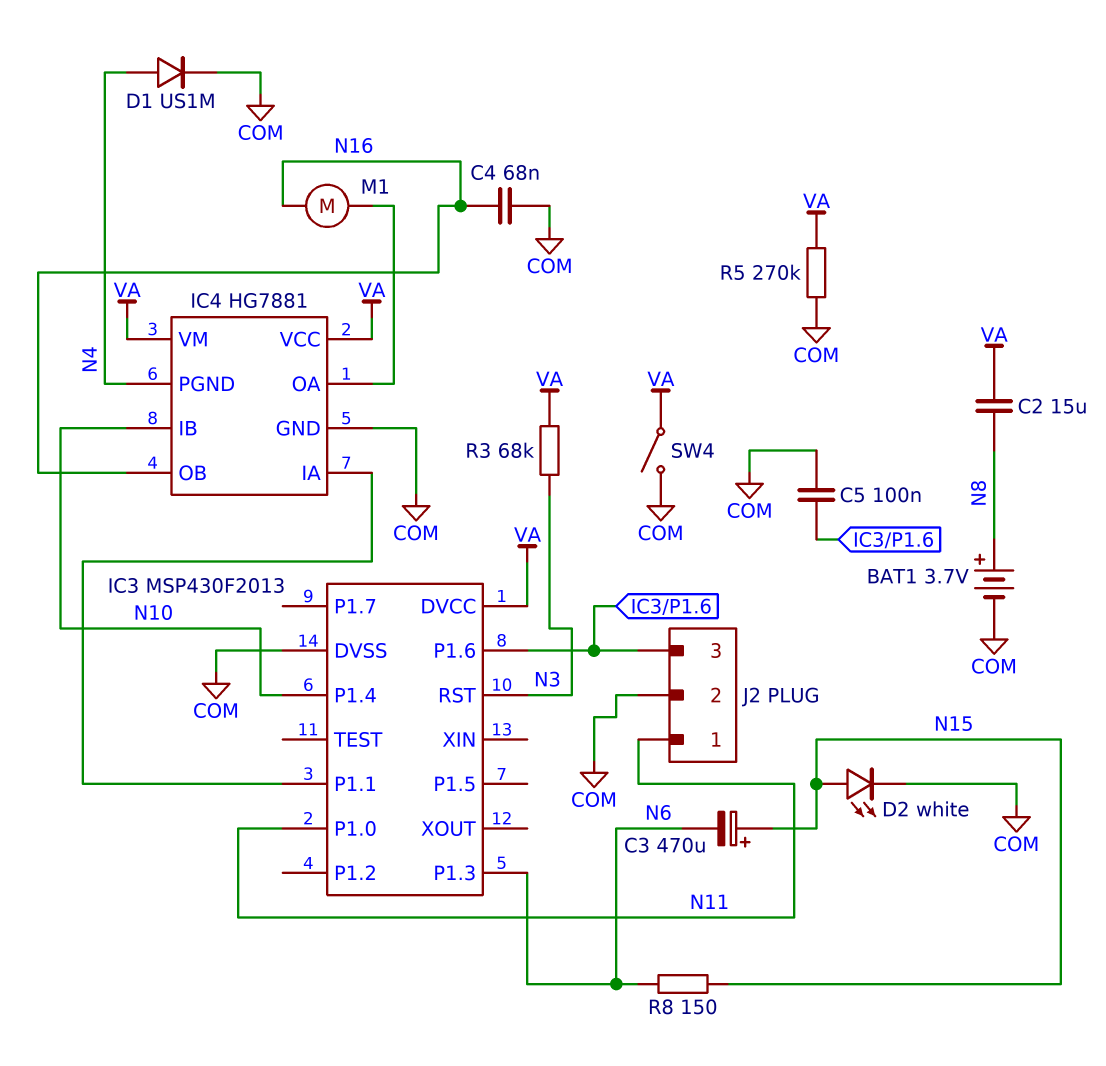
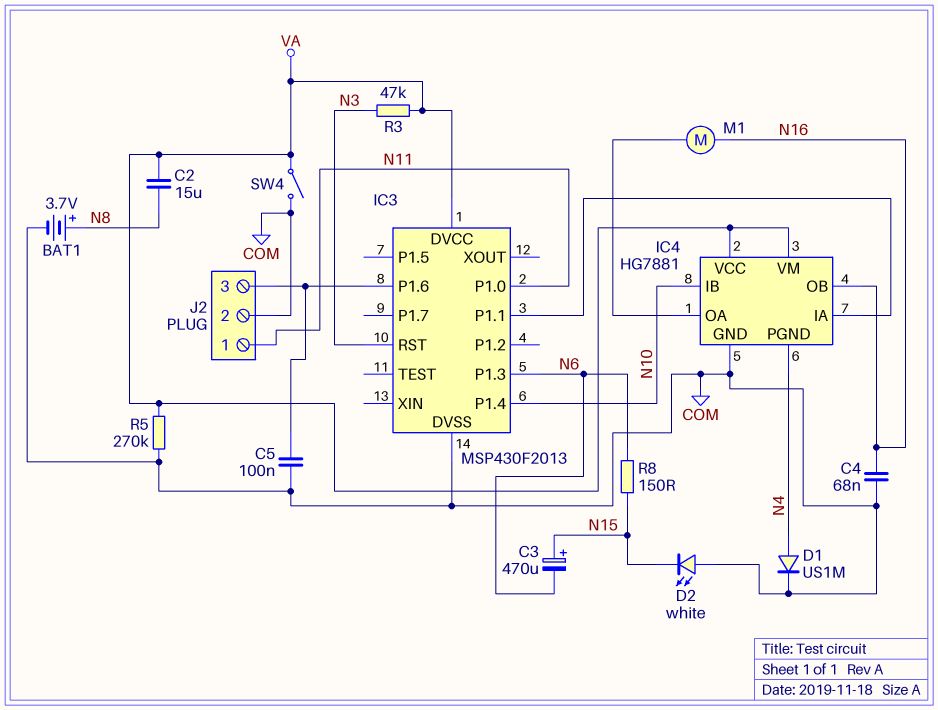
D2: LED white (A N15, K COM) -> LED white (A COM, K N15)
R3: 68k (N3, VA) -> 47k (N3, VA)

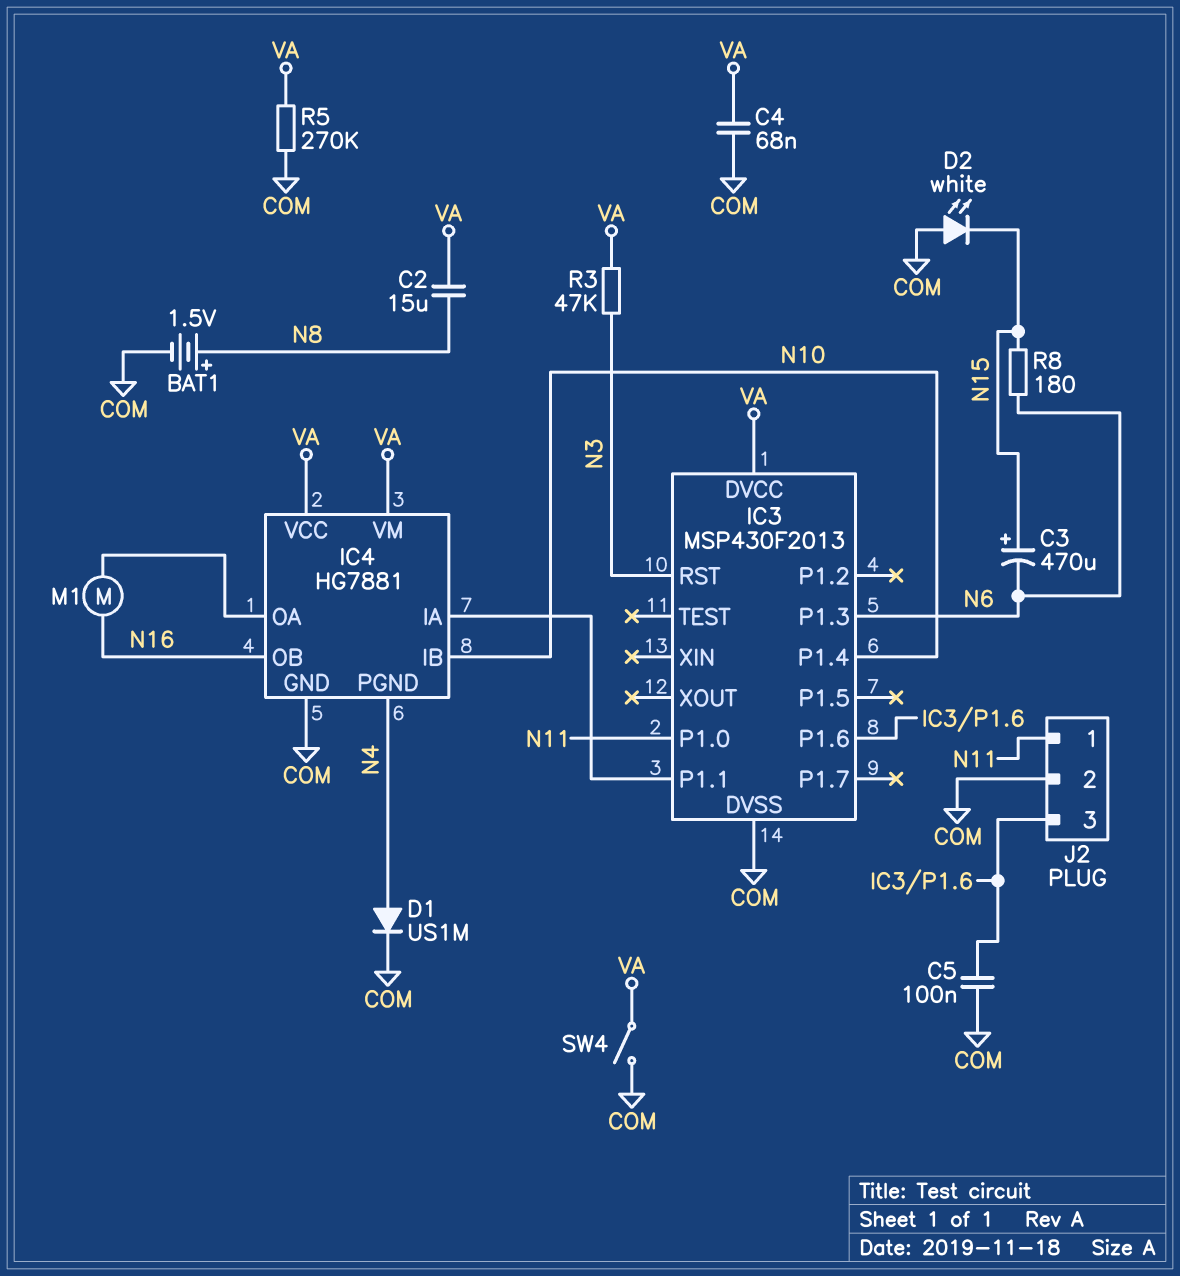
BAT1: 3.7V (plus N8, minus COM) -> 1.5V (plus N8, minus COM)
C4: 68nF (COM, N16) -> 68nF (COM, VA)
R8: 150 (N6, N15) -> 180 (N6, N15)

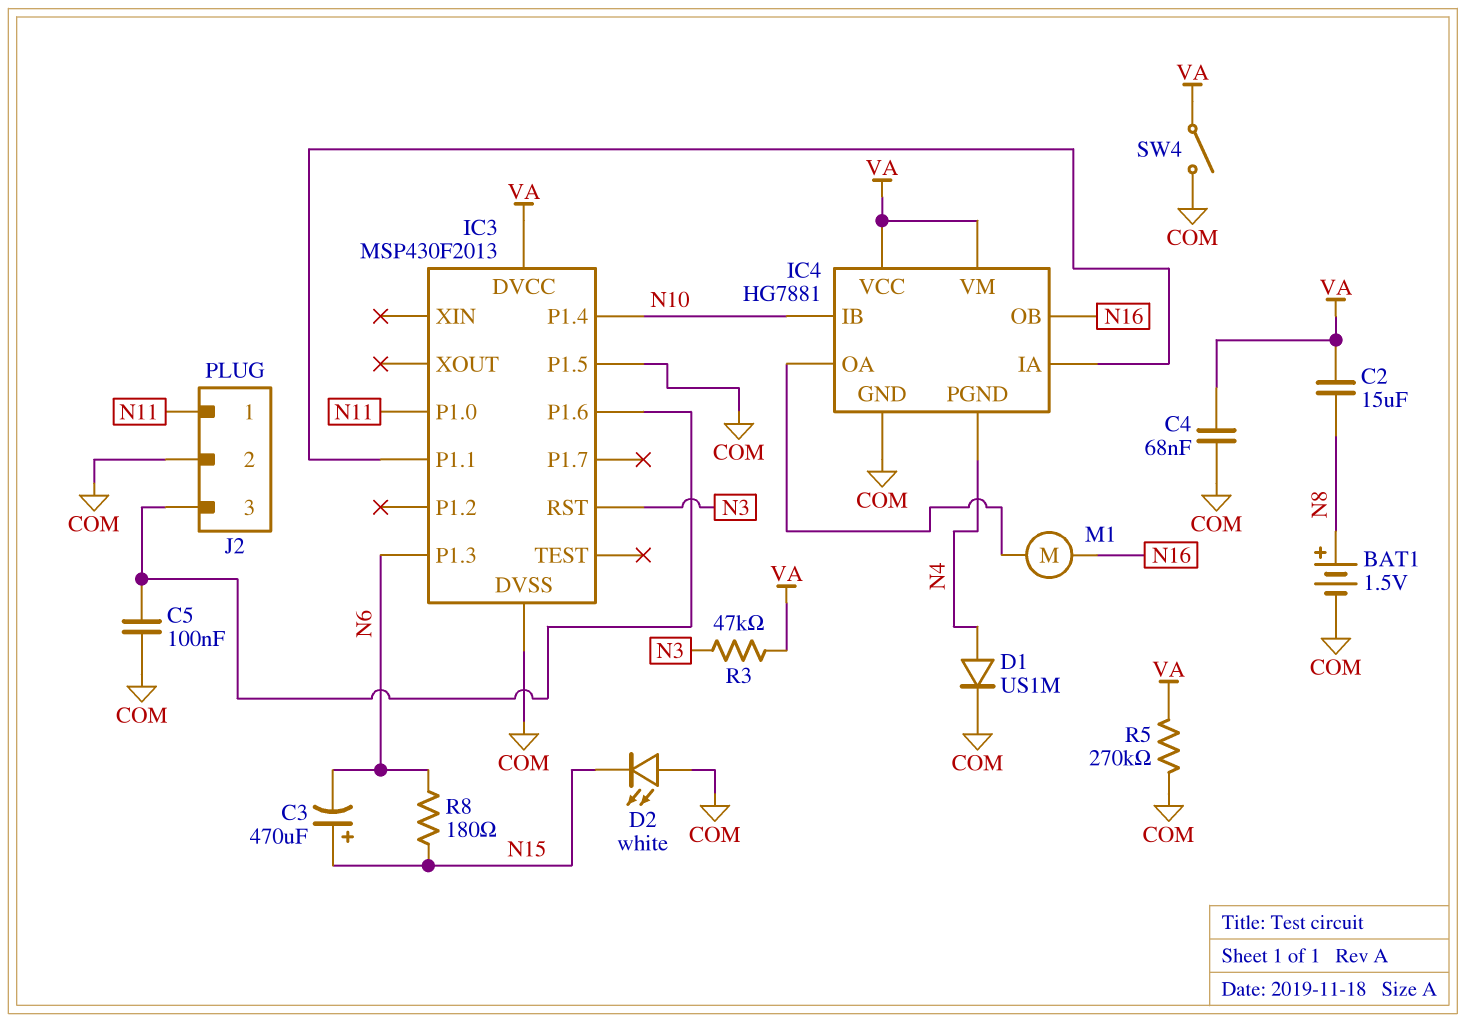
IC3 pin P1.5: none -> COM

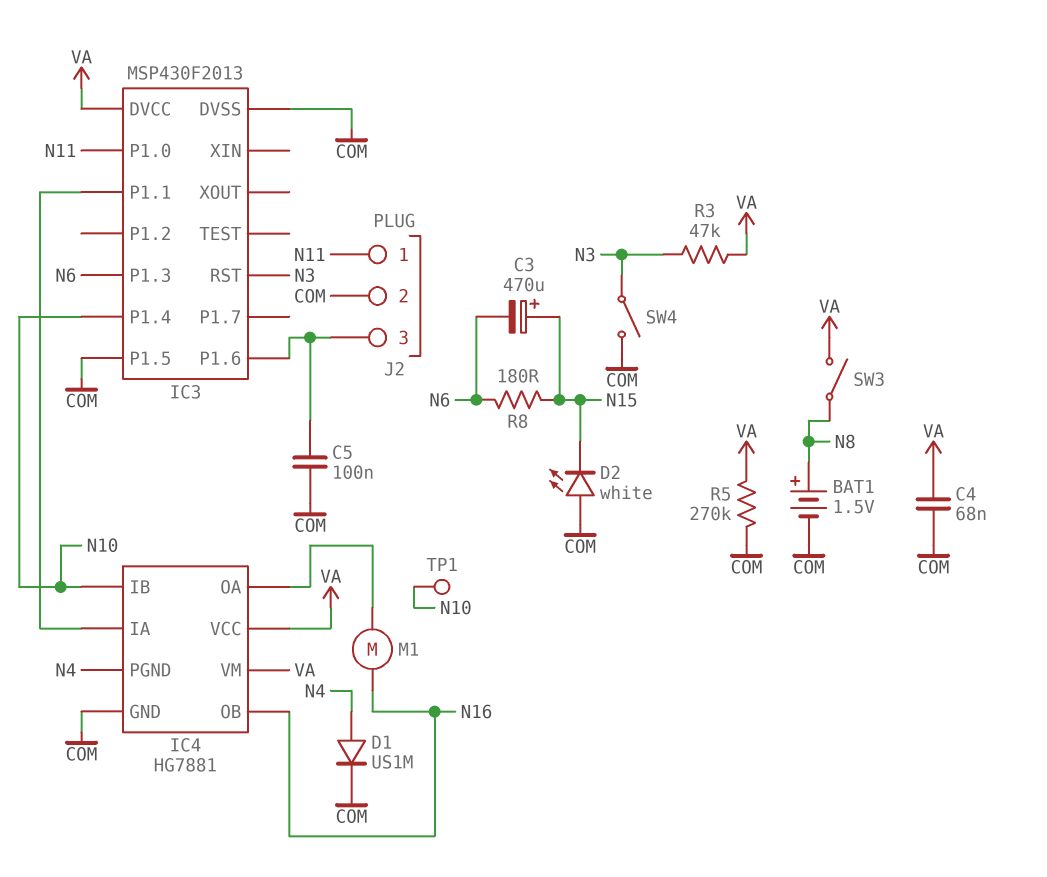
C2: 15uF (N8, VA) -> none
SW3: none -> switch (N8, VA)
SW4: switch (COM, VA) -> switch (COM, N3)
TP1: none -> test point (N10)

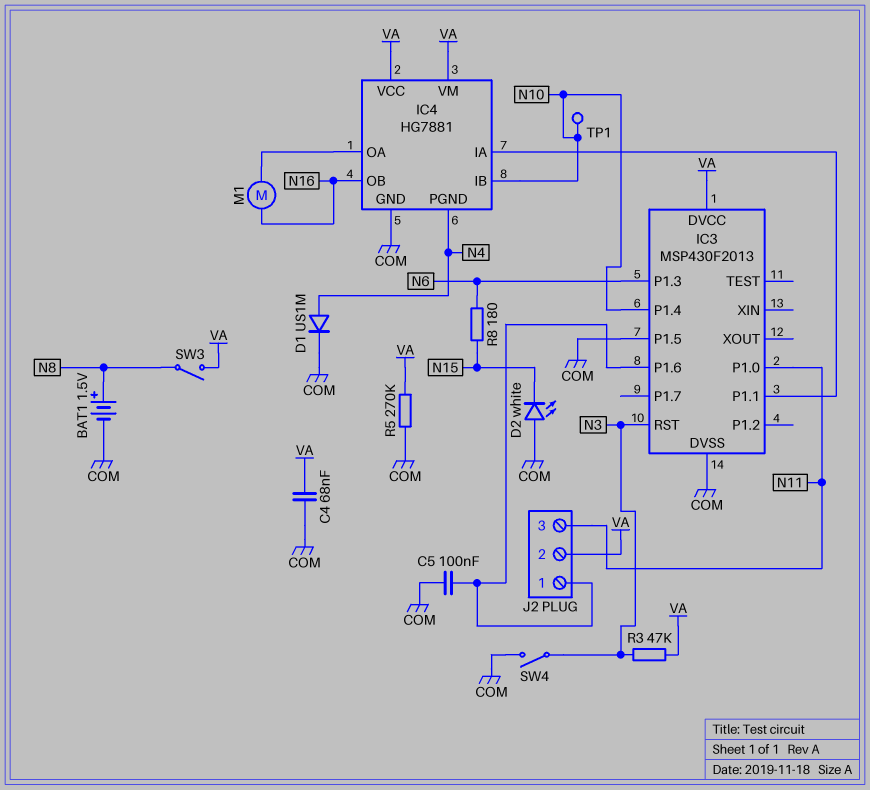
C3: 470uF (plus N15, minus N6) -> none
J2 pin 1: N11 -> IC3/P1.6
J2 pin 2: COM -> VA
J2 pin 3: IC3/P1.6 -> N11

